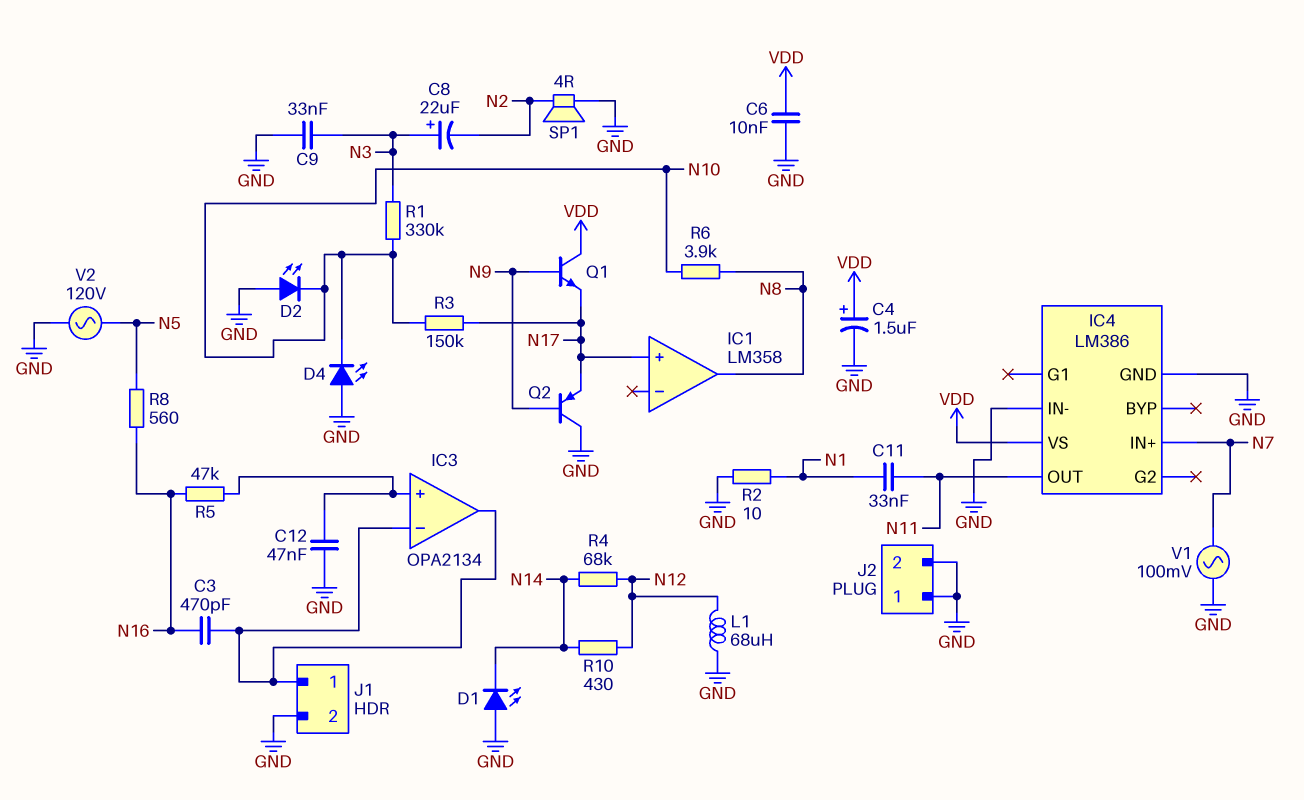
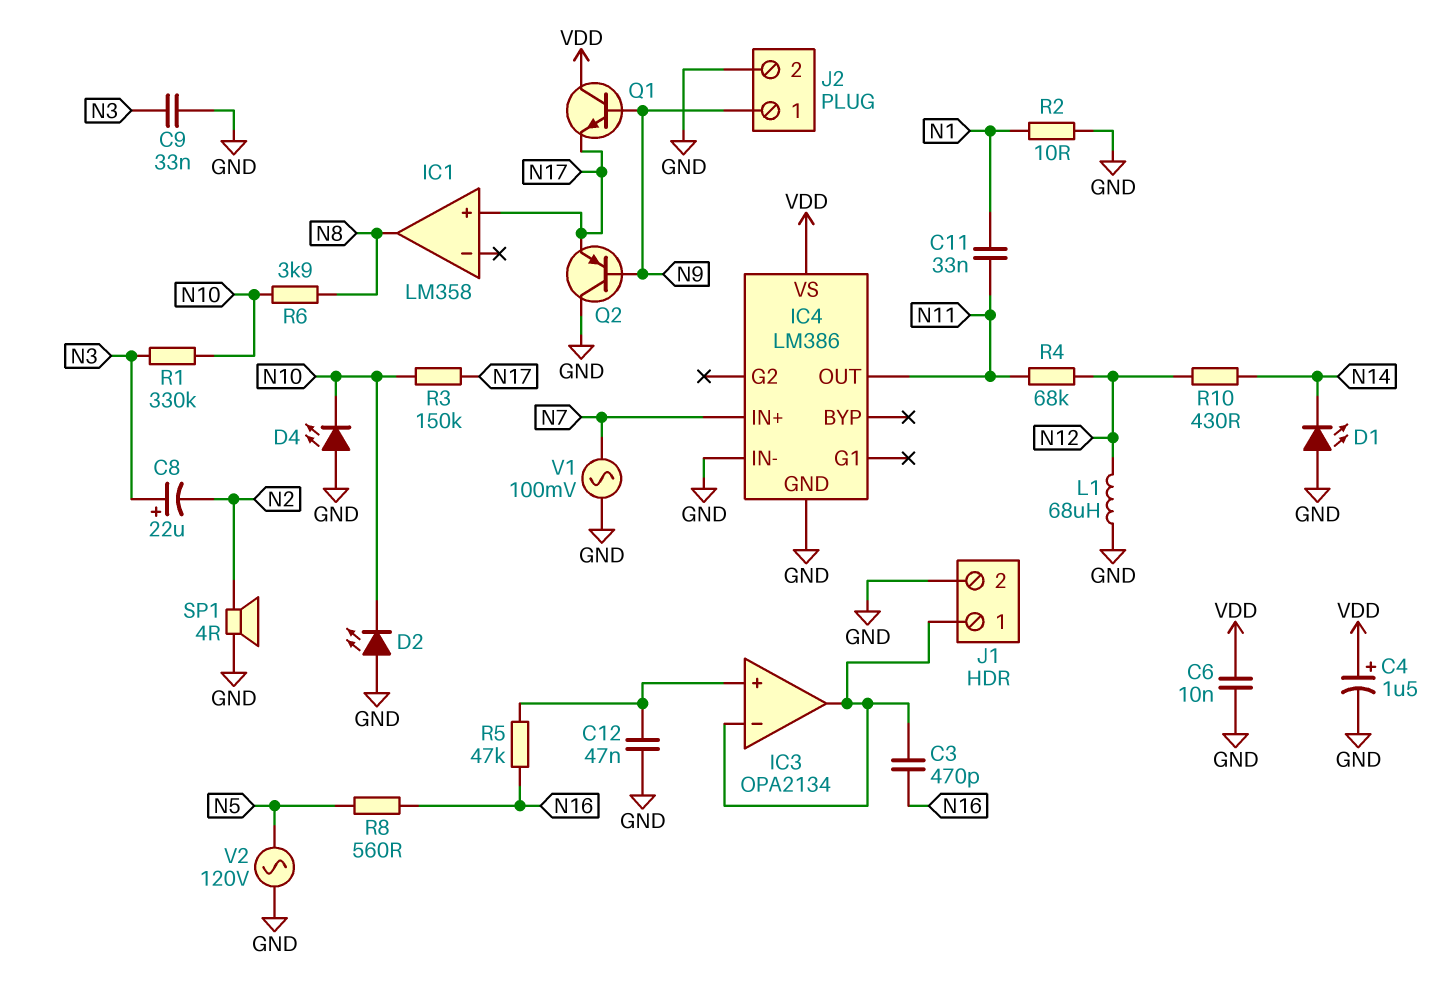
J2 pin 1: GND -> N9
R4: 68k (N12, N14) -> 68k (N11, N12)

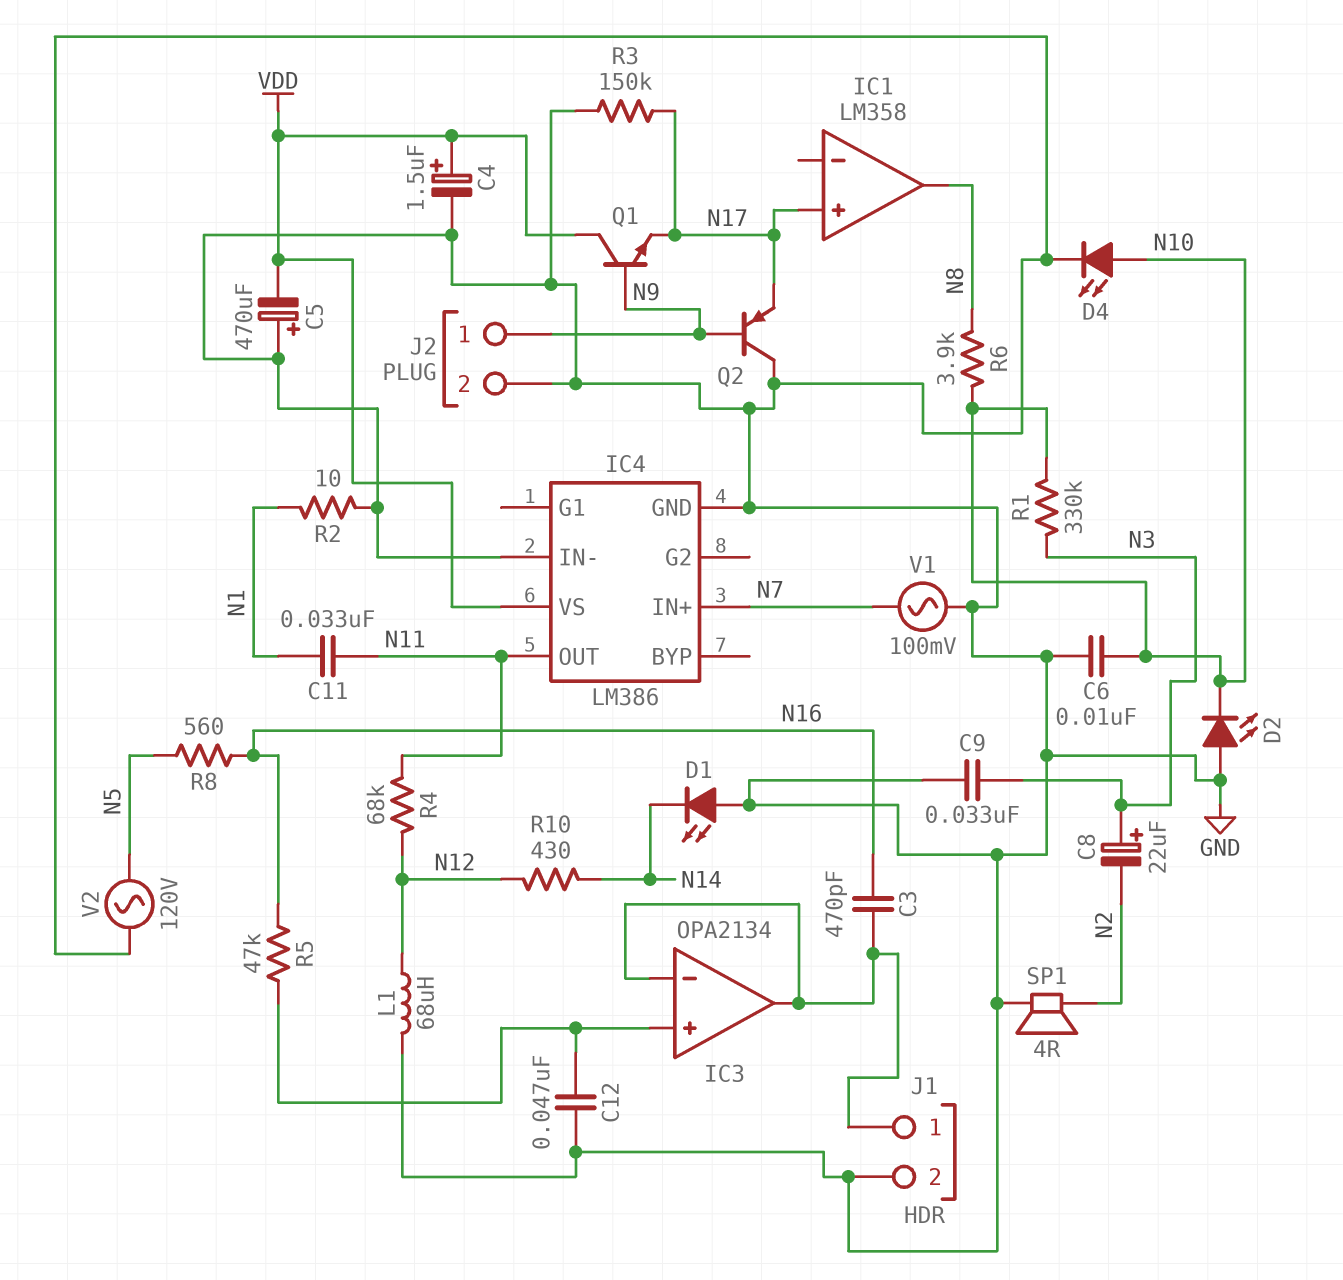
C5: none -> 470uF (plus GND, minus VDD)
C6: 10nF (GND, VDD) -> 10nF (GND, N10)
D4: LED (A GND, K N10) -> LED (A N10, K GND)
R3: 150k (N10, N17) -> 150k (GND, N17)

